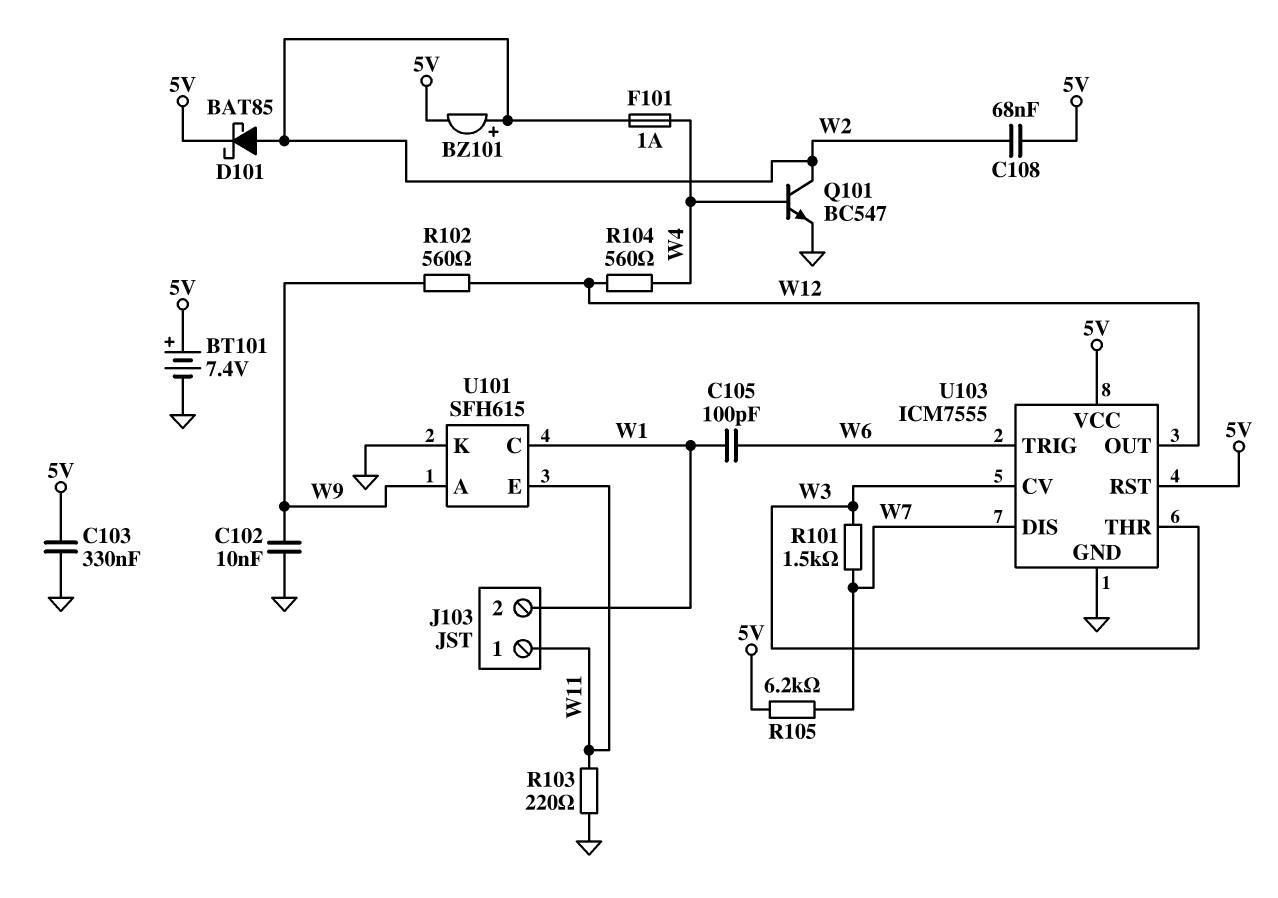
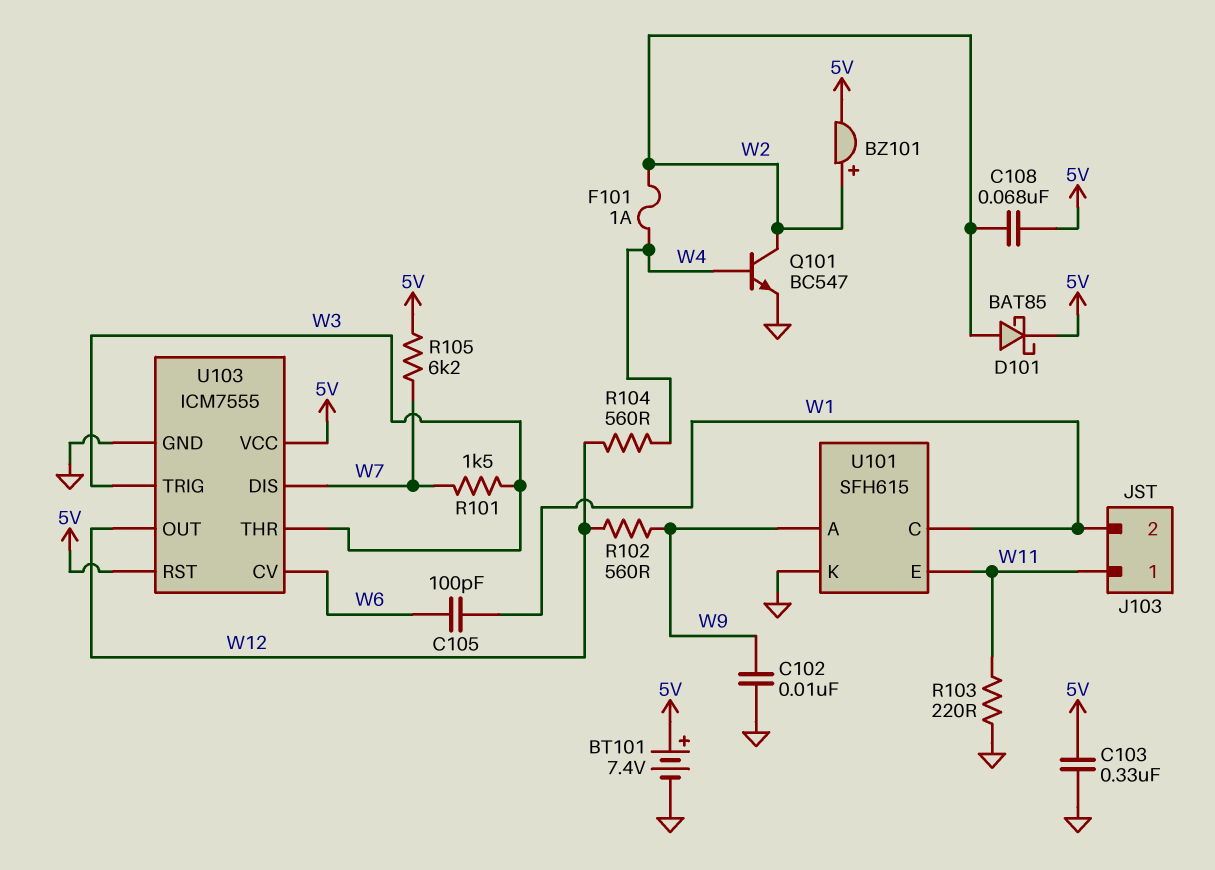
U103 pin CV: W3 -> W6
U103 pin TRIG: W6 -> W3

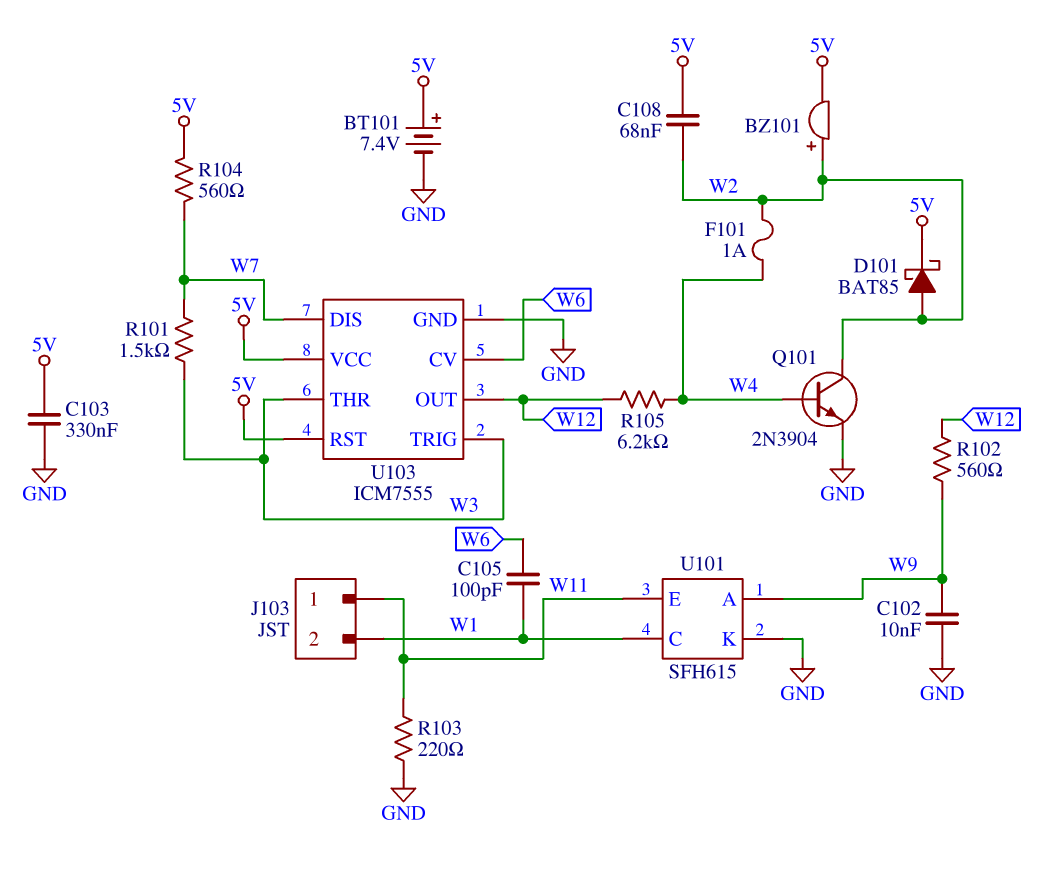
Q101: NPN BC547 (B W4, C W2, E GND) -> NPN 2N3904 (B W4, C W2, E GND)
R104: 560 (W4, W12) -> 560 (5V, W7)
R105: 6.2k (5V, W7) -> 6.2k (W4, W12)

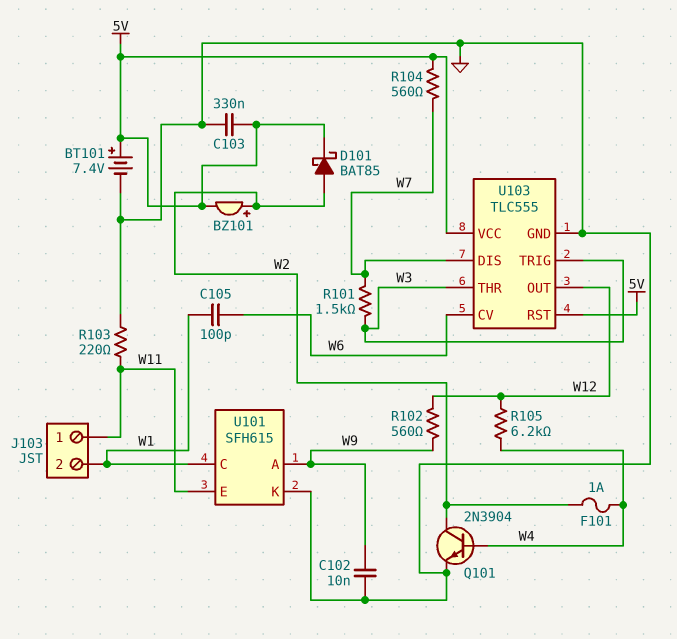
C108: 68nF (5V, W2) -> none
U103: ICM7555 -> TLC555

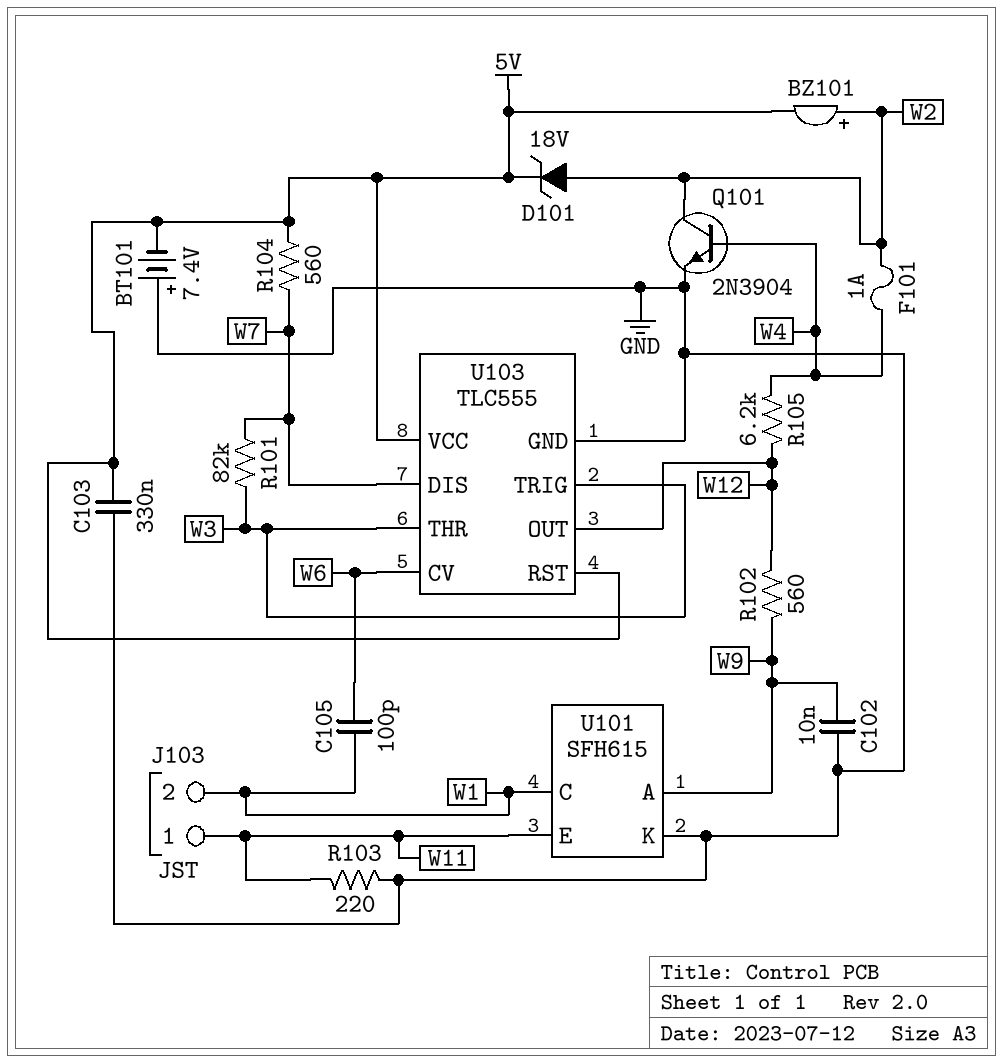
BT101: 7.4V (plus 5V, minus GND) -> 7.4V (plus GND, minus 5V)
D101: schottky BAT85 (A W2, K 5V) -> zener 18V (A W2, K 5V)
R101: 1.5k (W3, W7) -> 82k (W3, W7)

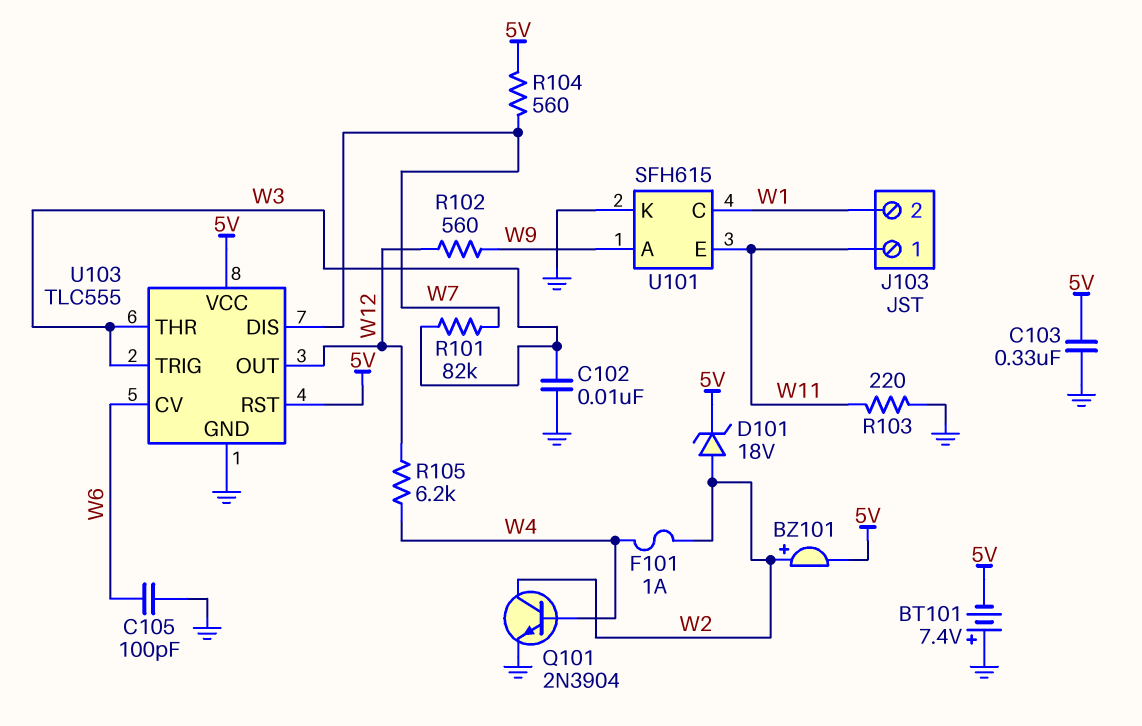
C102: 10nF (GND, W9) -> 10nF (GND, W3)
C105: 100pF (W1, W6) -> 100pF (GND, W6)

